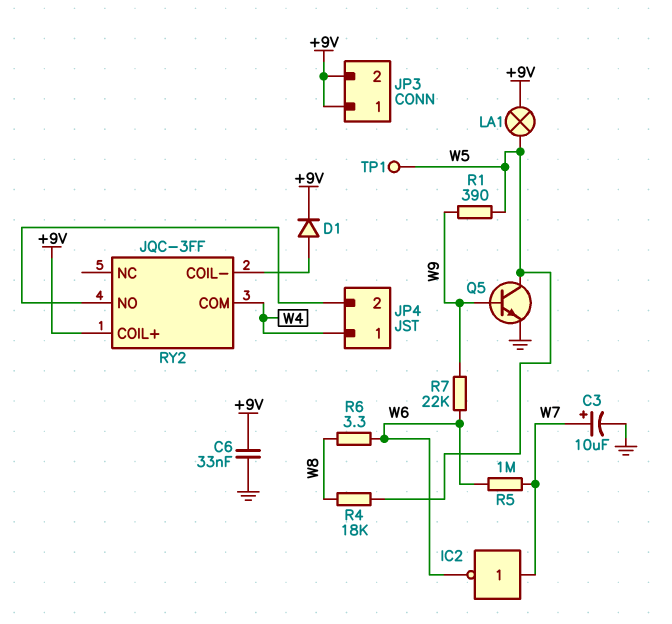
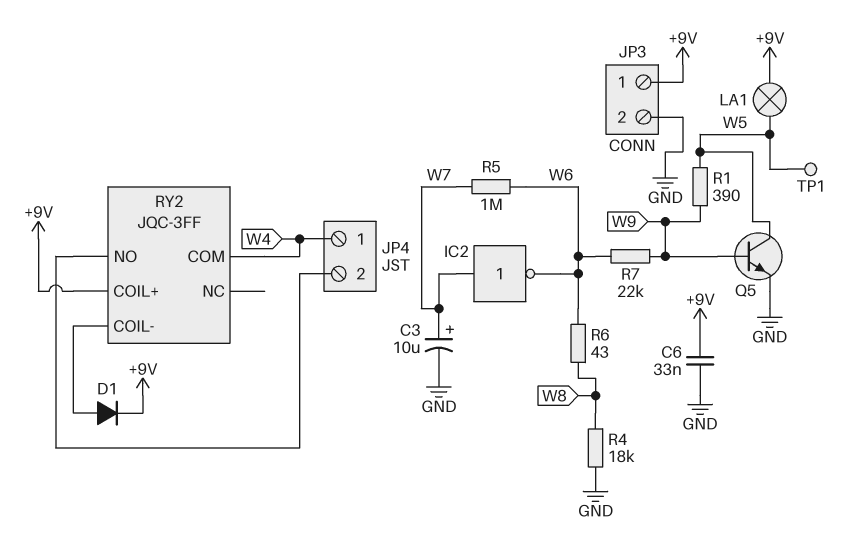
JP3 pin 2: +9V -> GND
R4: 18k (W5, W8) -> 18k (GND, W8)
R6: 3.3 (W6, W8) -> 43 (W6, W8)

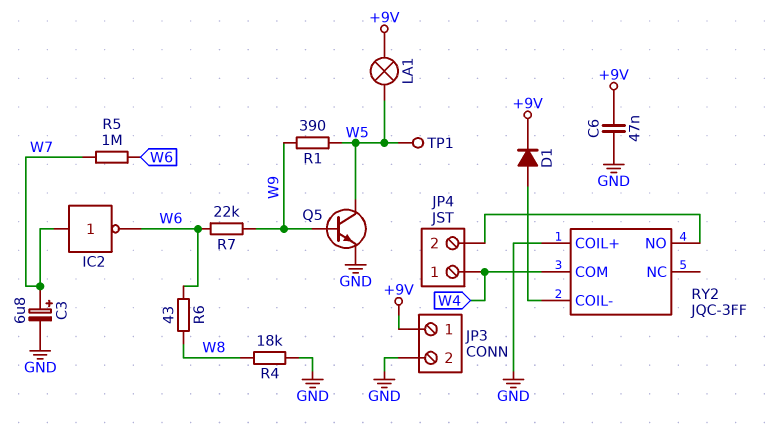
C3: 10uF (plus W7, minus GND) -> 6.8uF (plus W7, minus GND)
C6: 33nF (+9V, GND) -> 47nF (+9V, GND)
RY2 pin COIL+: +9V -> GND

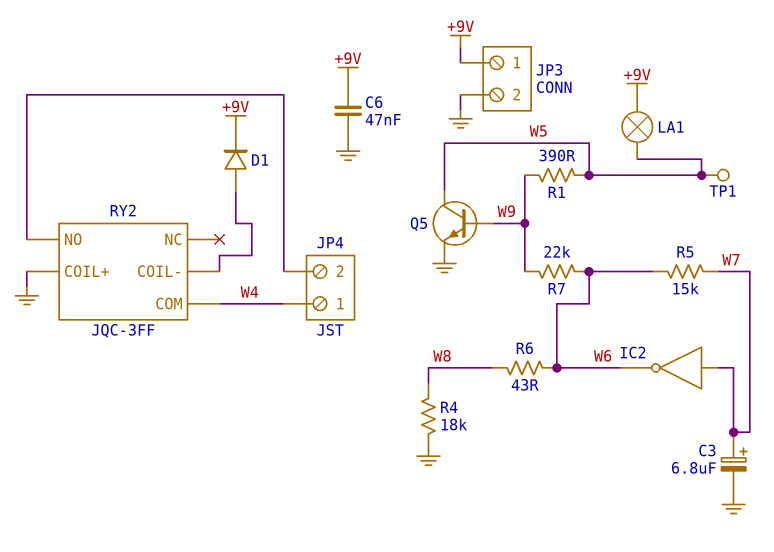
R5: 1M (W6, W7) -> 15k (W6, W7)

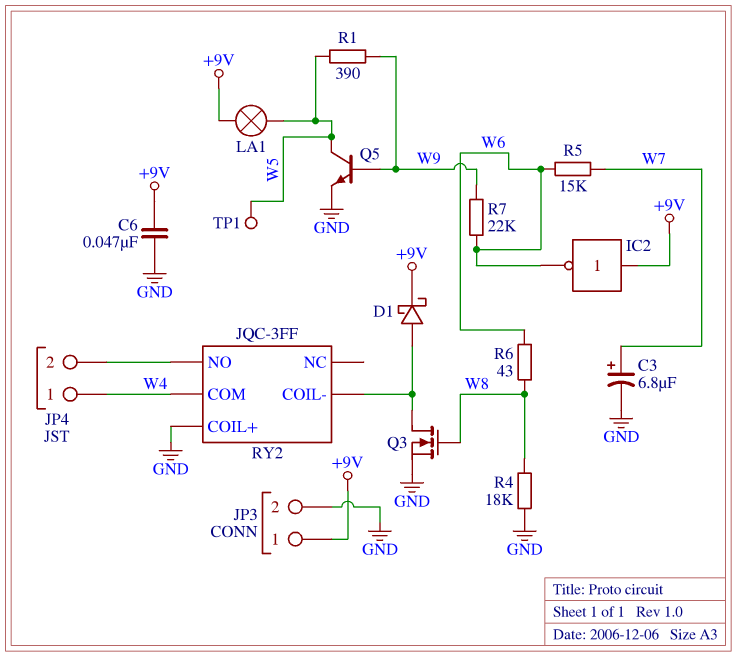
D1: diode (A RY2/COIL-, K +9V) -> schottky (A RY2/COIL-, K +9V)
IC2: NOT (in W7, out W6) -> NOT (in +9V, out W6)
Q3: none -> NMOS (G W8, D RY2/COIL-, S GND)

